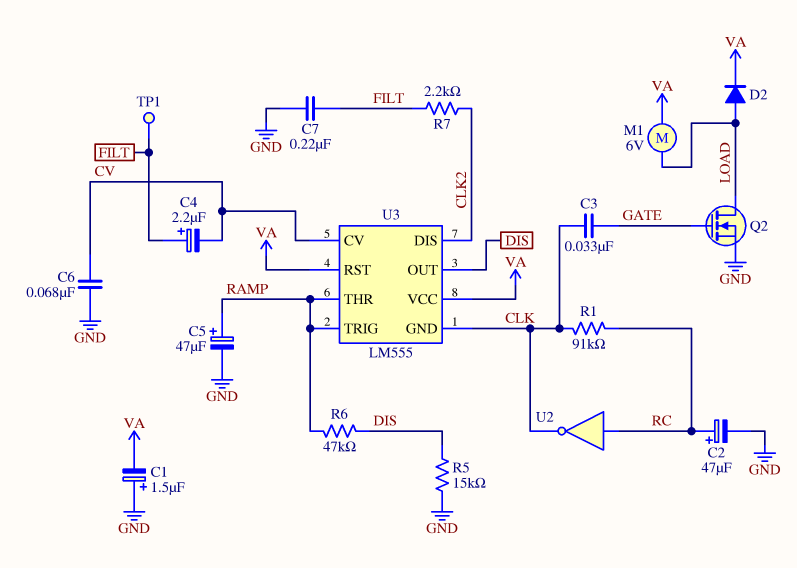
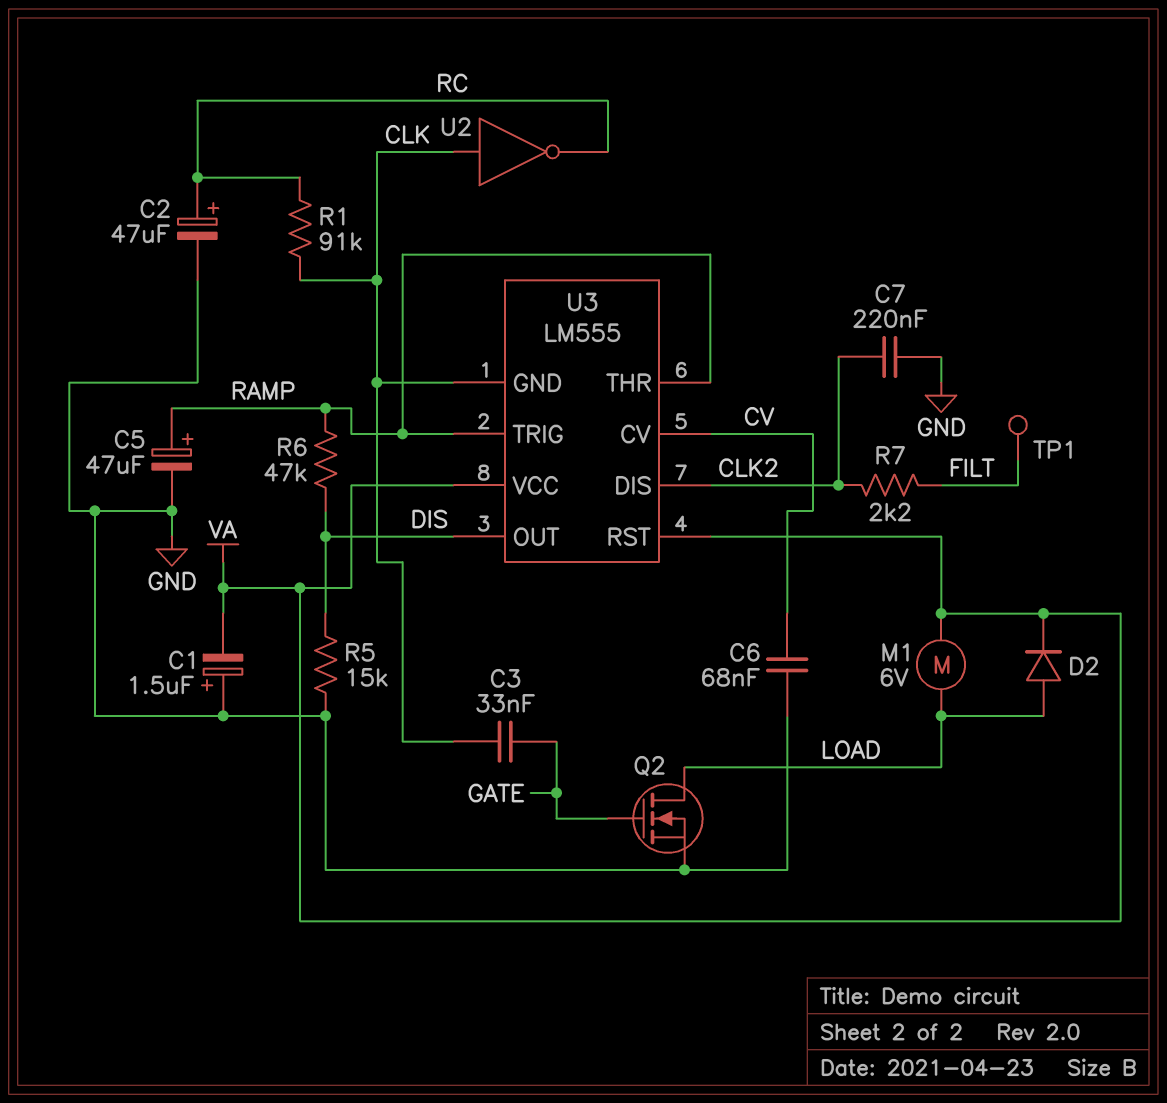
C4: 2.2uF (plus FILT, minus CV) -> none
C7: 220nF (FILT, GND) -> 220nF (CLK2, GND)
U2: NOT (in RC, out CLK) -> NOT (in CLK, out RC)

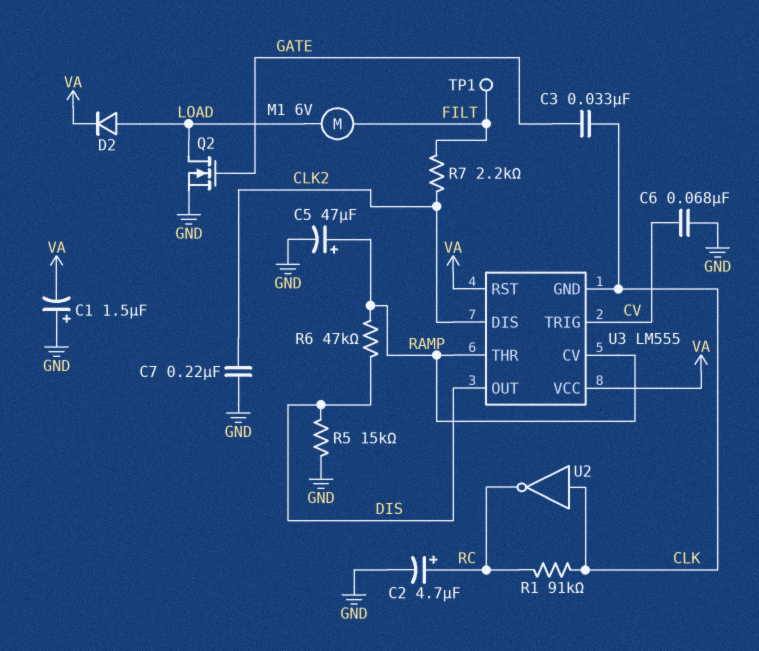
C2: 47uF (plus RC, minus GND) -> 4.7uF (plus RC, minus GND)
M1: motor 6V (LOAD, VA) -> motor 6V (FILT, LOAD)
U3 pin CV: CV -> RAMP
U3 pin TRIG: RAMP -> CV

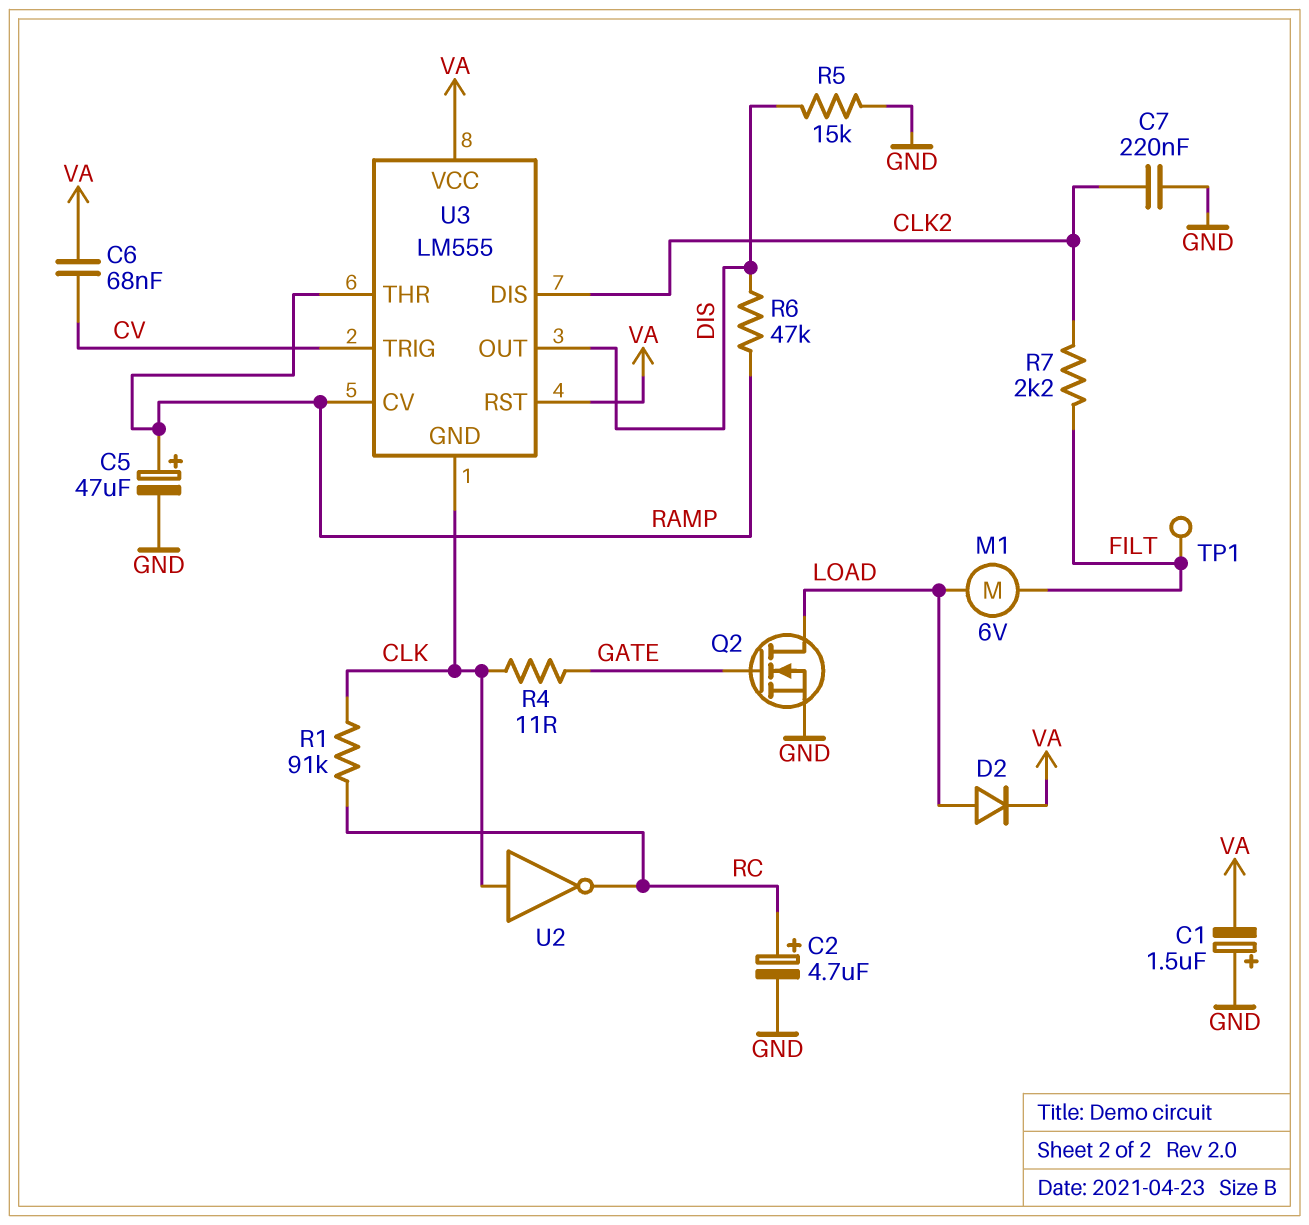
C3: 33nF (CLK, GATE) -> none
C6: 68nF (CV, GND) -> 68nF (CV, VA)
R4: none -> 11 (CLK, GATE)

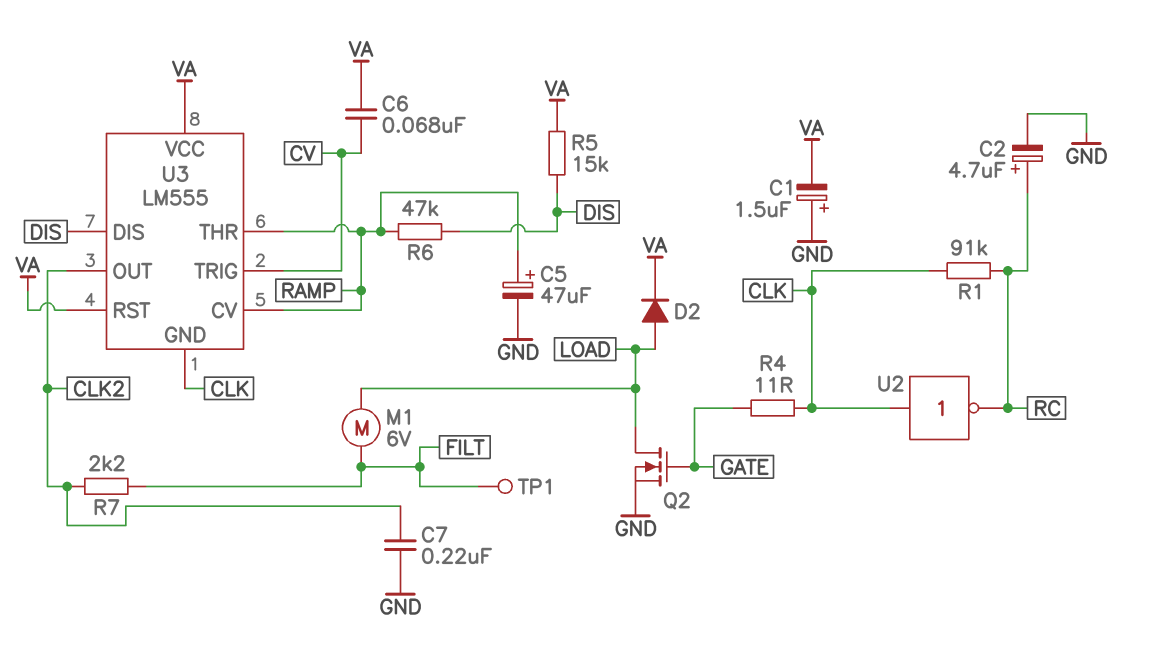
R5: 15k (DIS, GND) -> 15k (DIS, VA)
U3 pin DIS: CLK2 -> DIS
U3 pin OUT: DIS -> CLK2

